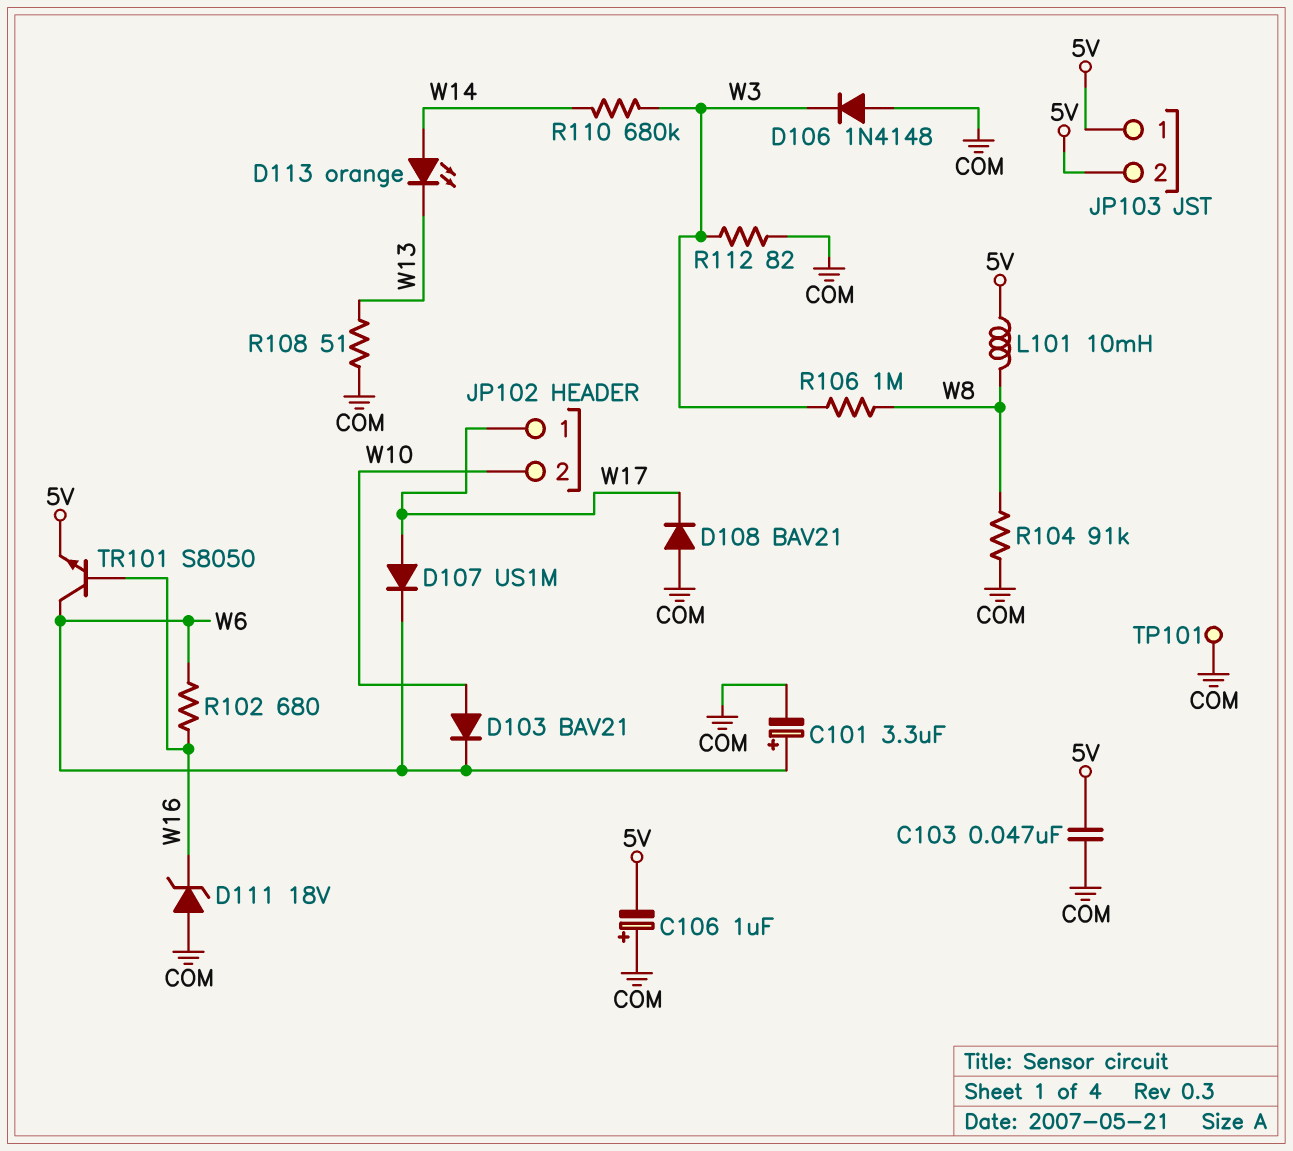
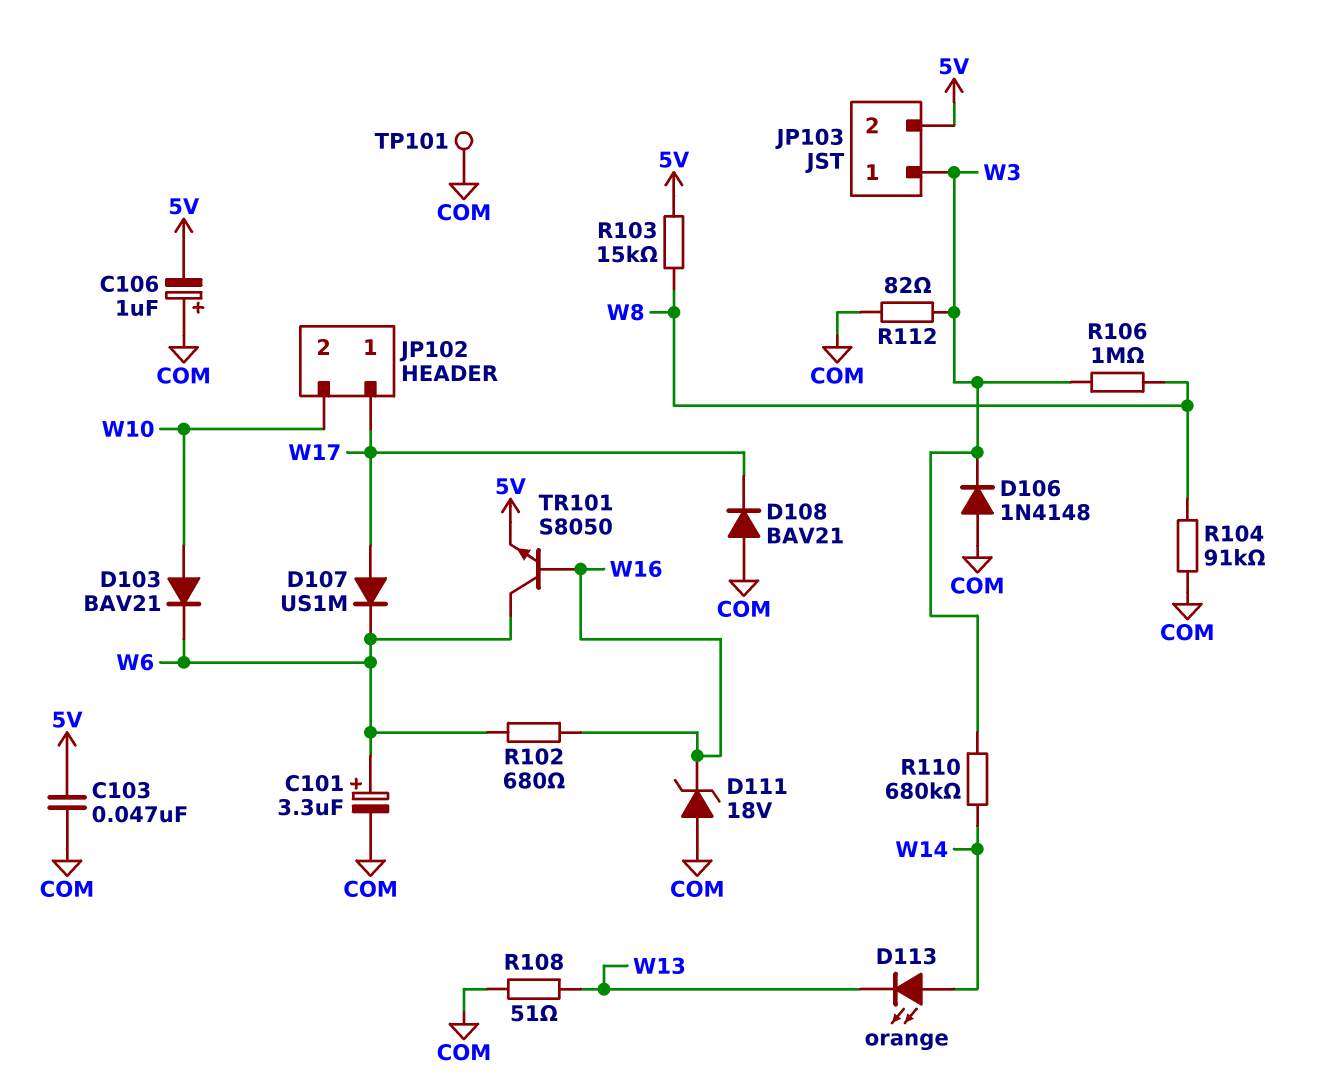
JP103 pin 1: 5V -> W3
L101: 10mH (5V, W8) -> none
R103: none -> 15k (5V, W8)

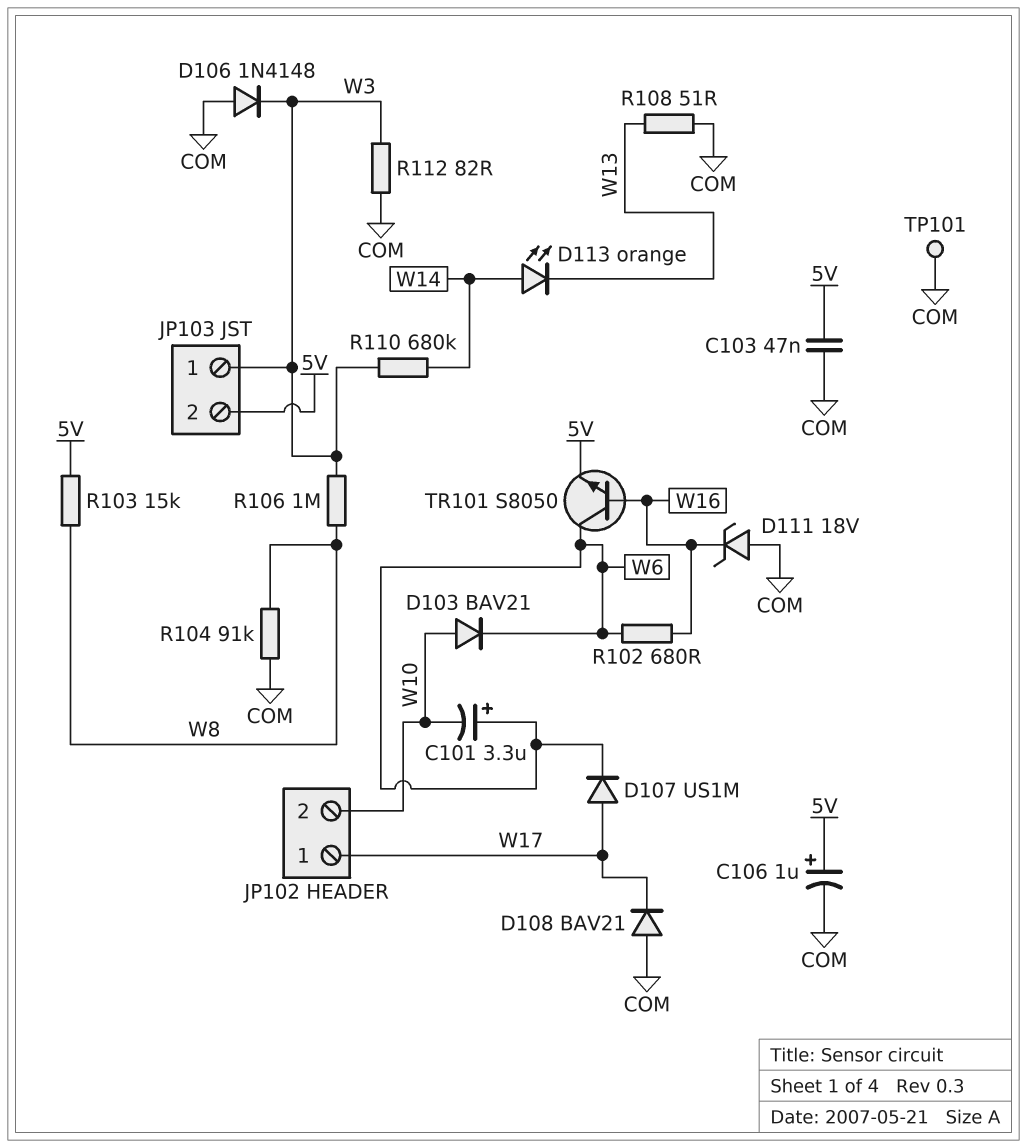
C101: 3.3uF (plus W6, minus COM) -> 3.3uF (plus W6, minus W10)
C106: 1uF (plus COM, minus 5V) -> 1uF (plus 5V, minus COM)

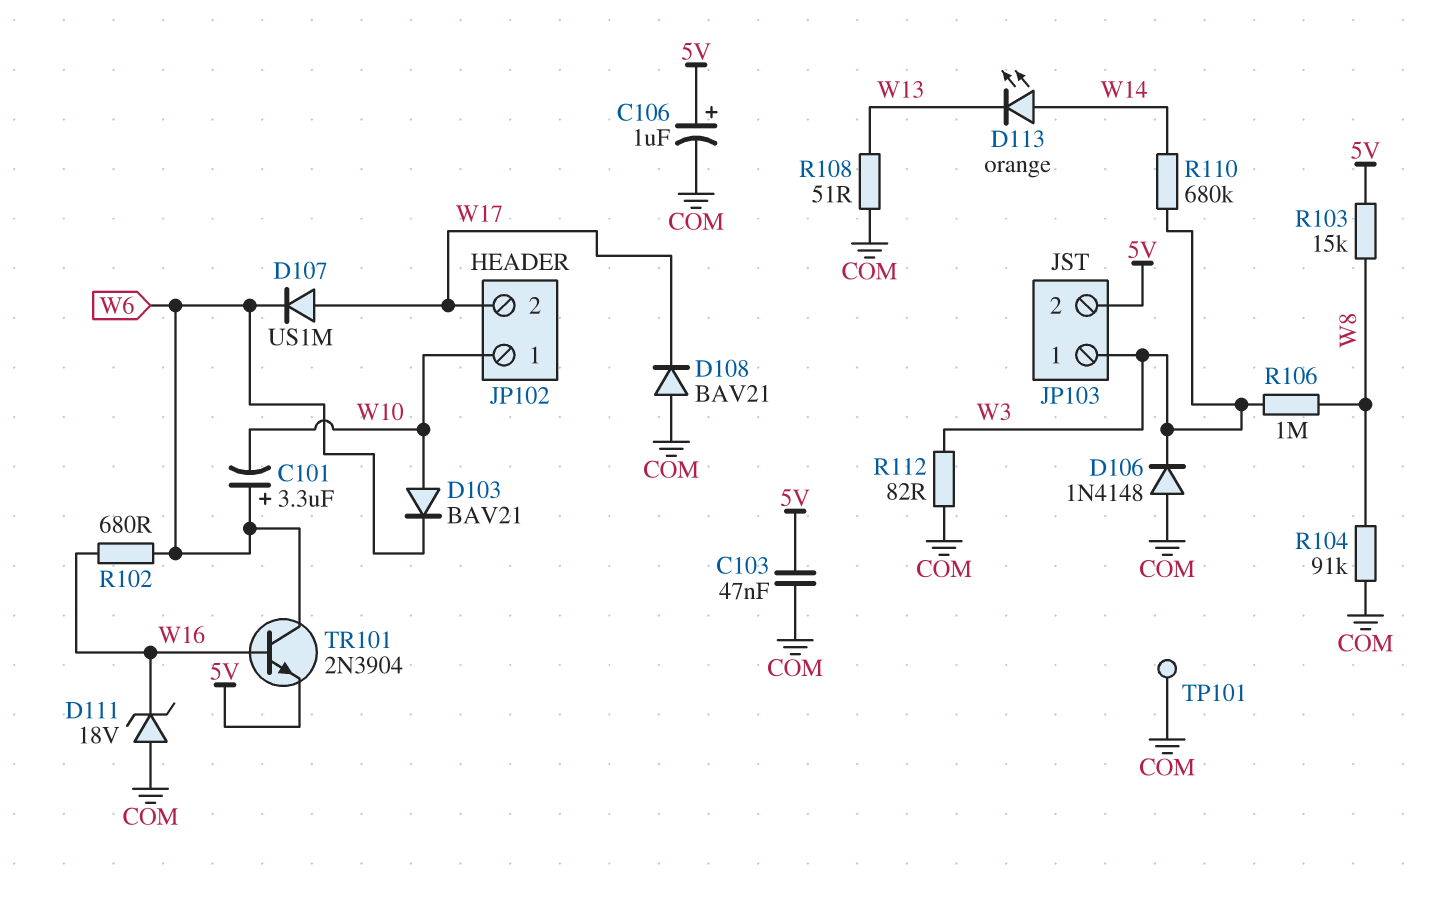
JP102 pin 1: W17 -> W10
JP102 pin 2: W10 -> W17
TR101: NPN S8050 (B W16, C W6, E 5V) -> NPN 2N3904 (B W16, C W6, E 5V)

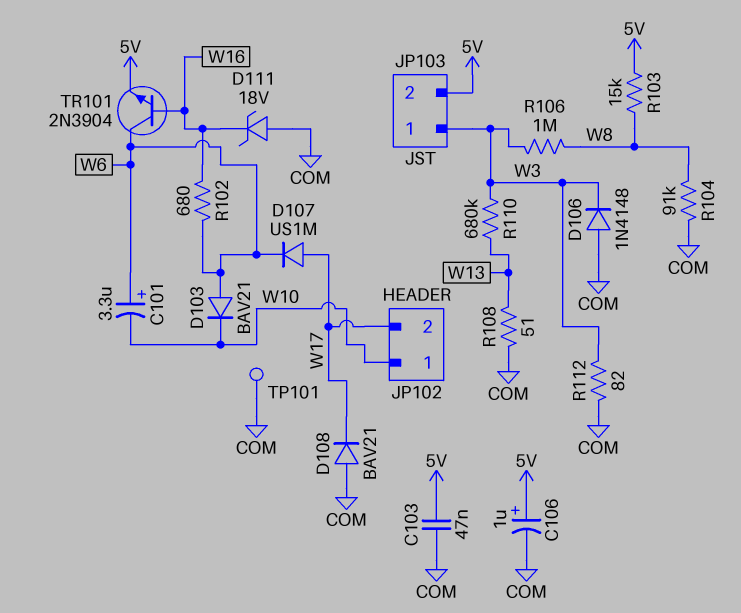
D103: diode BAV21 (A W10, K W6) -> diode BAV21 (A W6, K W10)
D113: LED orange (A W14, K W13) -> none
R110: 680k (W3, W14) -> 680k (W3, W13)

